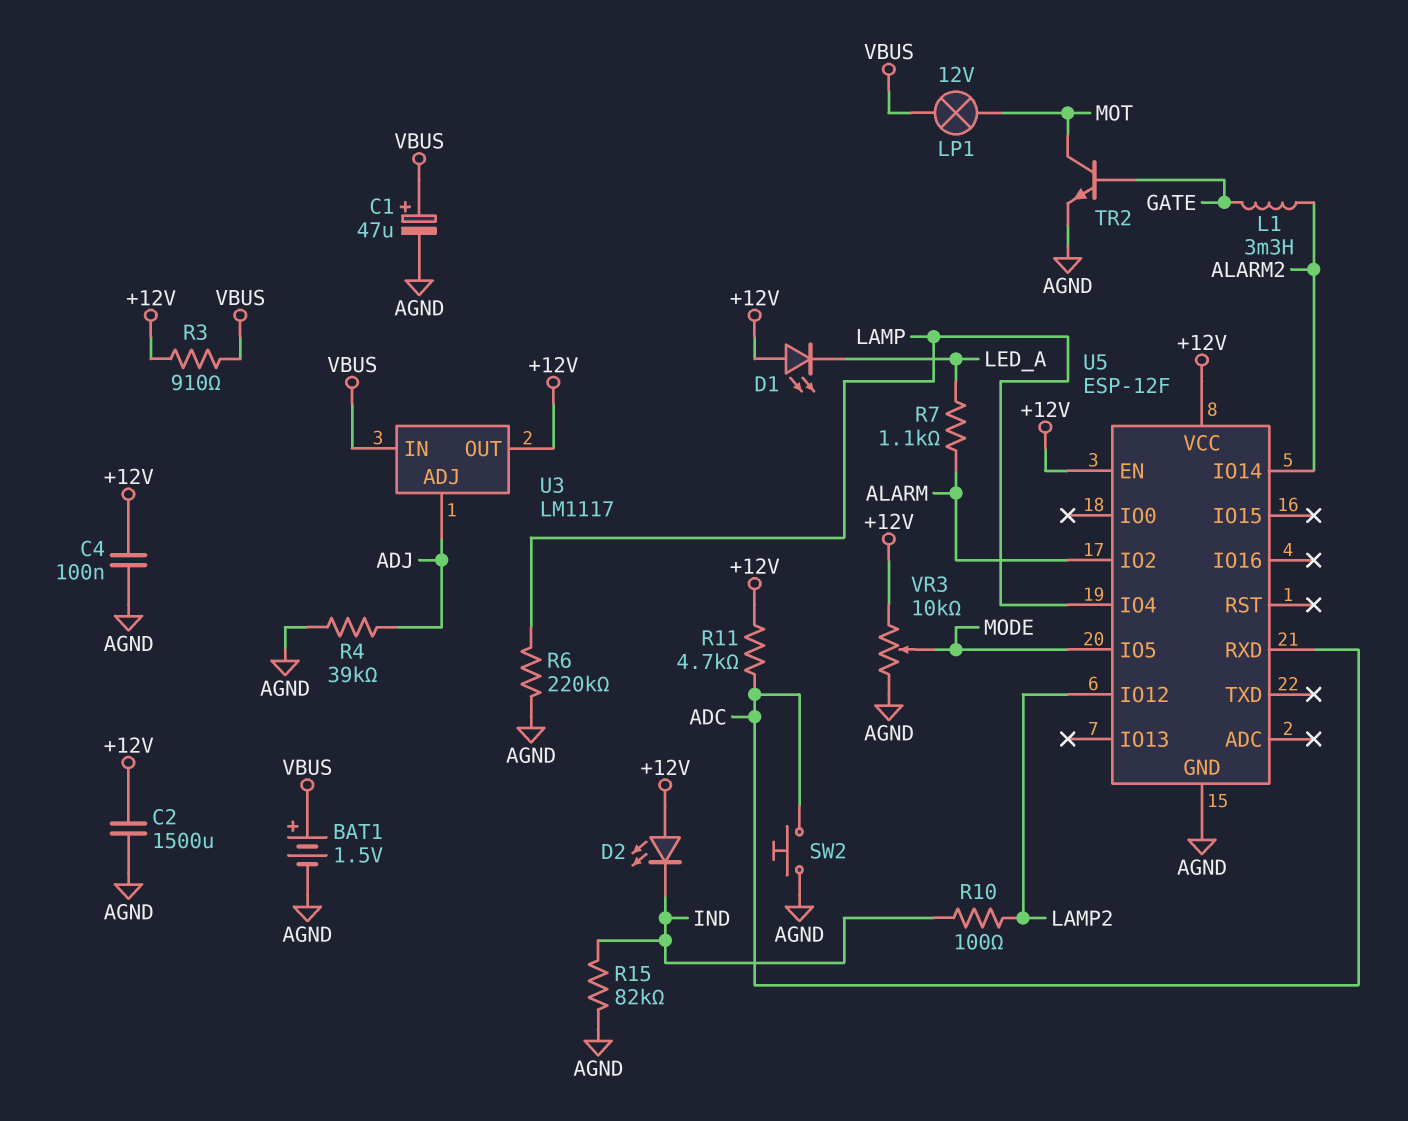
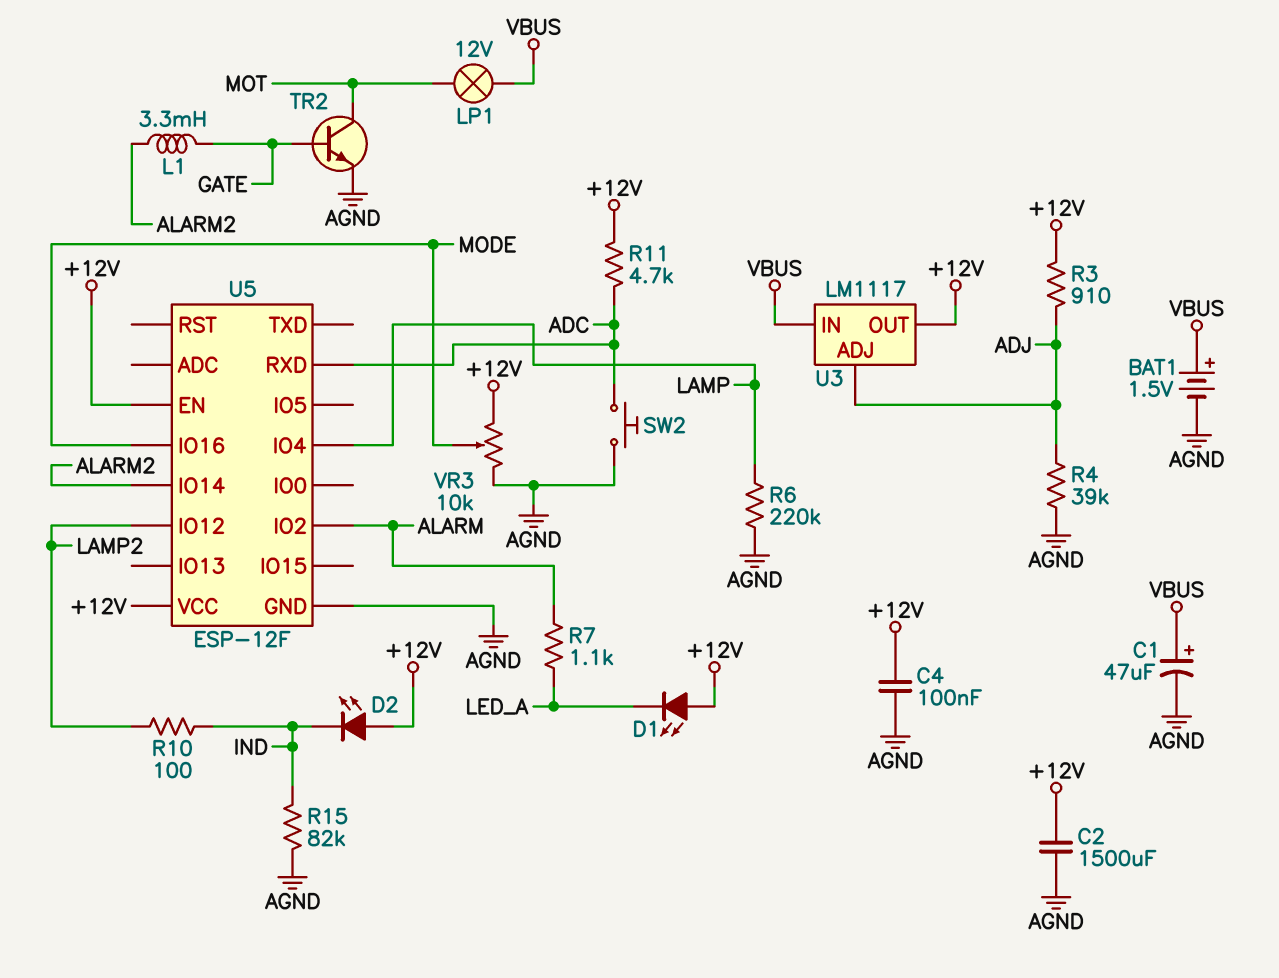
R3: 910 (+12V, VBUS) -> 910 (+12V, ADJ)
U5 pin IO5: MODE -> none
U5 pin IO16: none -> MODE

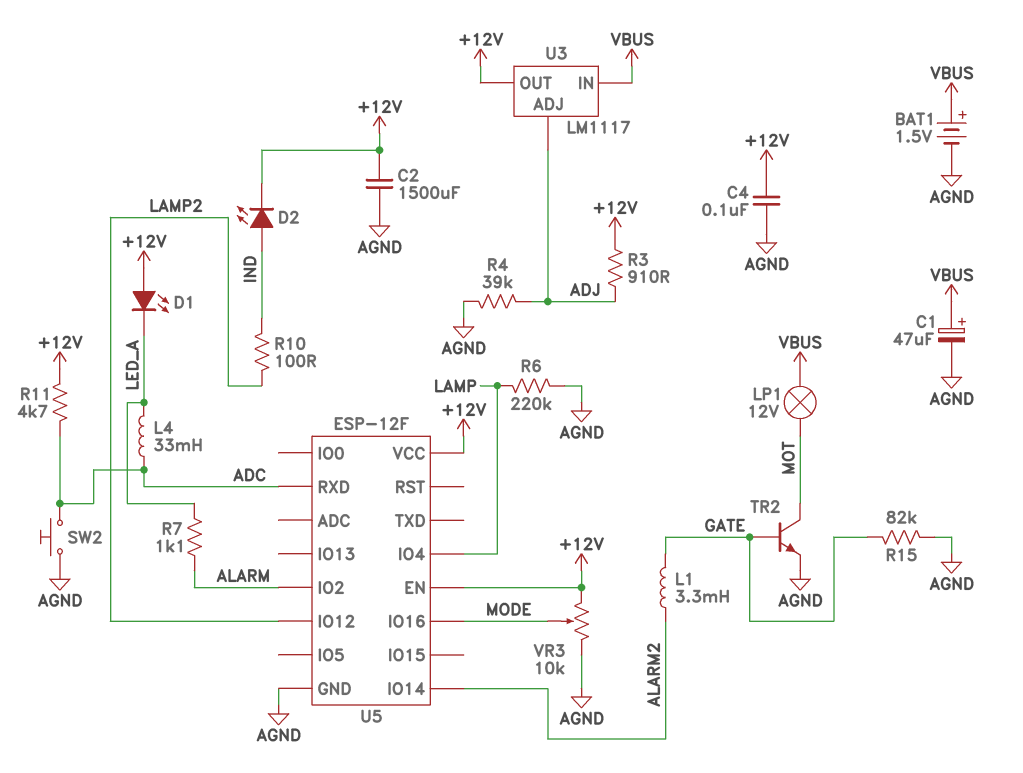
D2: LED (A +12V, K IND) -> LED (A IND, K +12V)
L4: none -> 33mH (ADC, LED_A)
R15: 82k (AGND, IND) -> 82k (AGND, GATE)

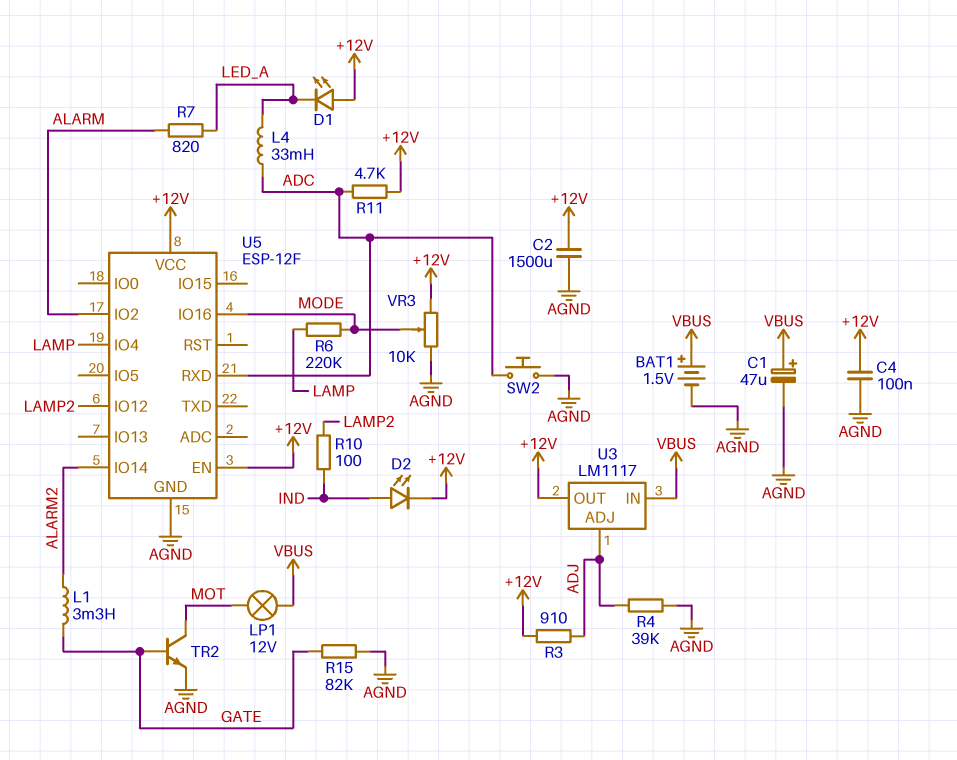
R6: 220k (AGND, LAMP) -> 220k (LAMP, MODE)
R7: 1.1k (ALARM, LED_A) -> 820 (ALARM, LED_A)

